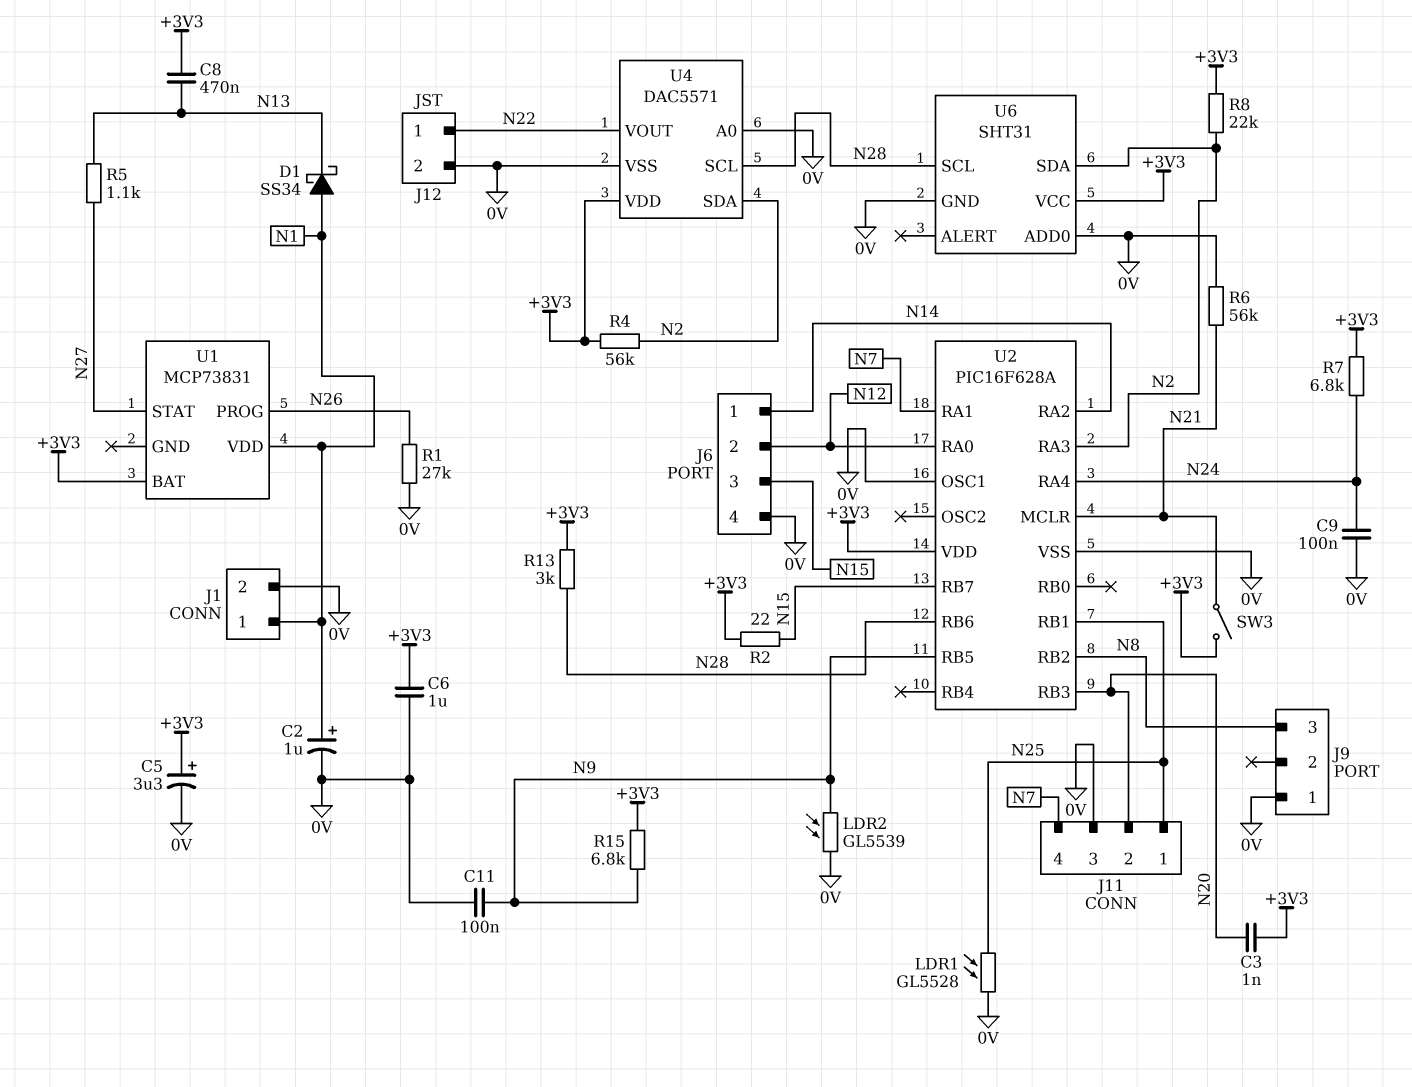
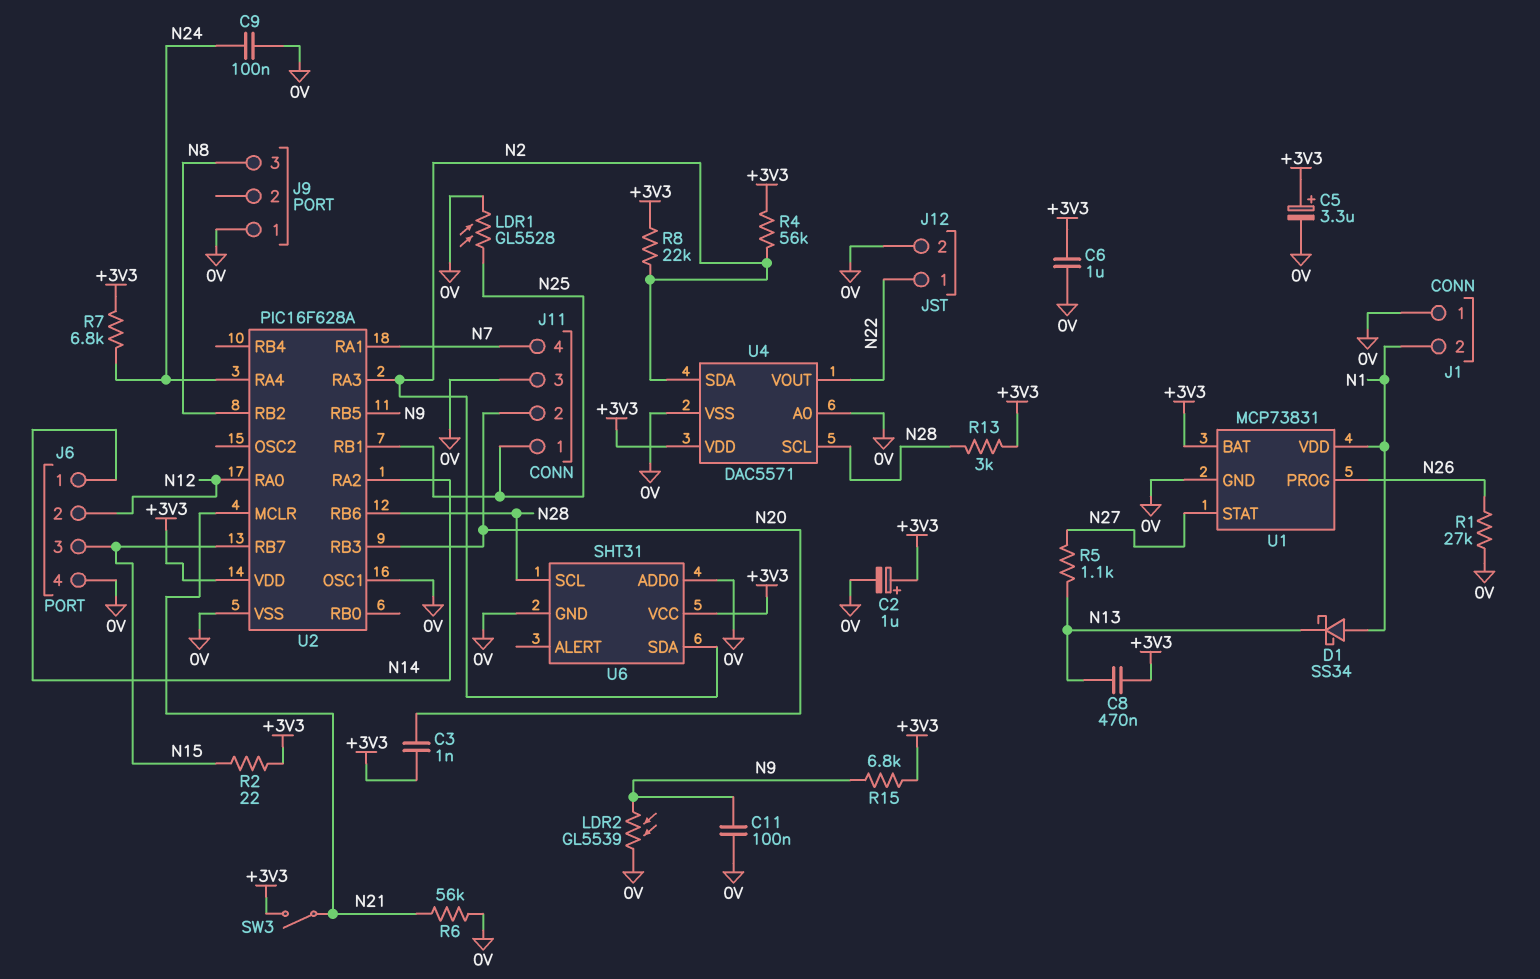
C2: 1uF (plus N1, minus 0V) -> 1uF (plus +3V3, minus 0V)
J1 pin 1: N1 -> 0V
J1 pin 2: 0V -> N1
U1 pin GND: none -> 0V

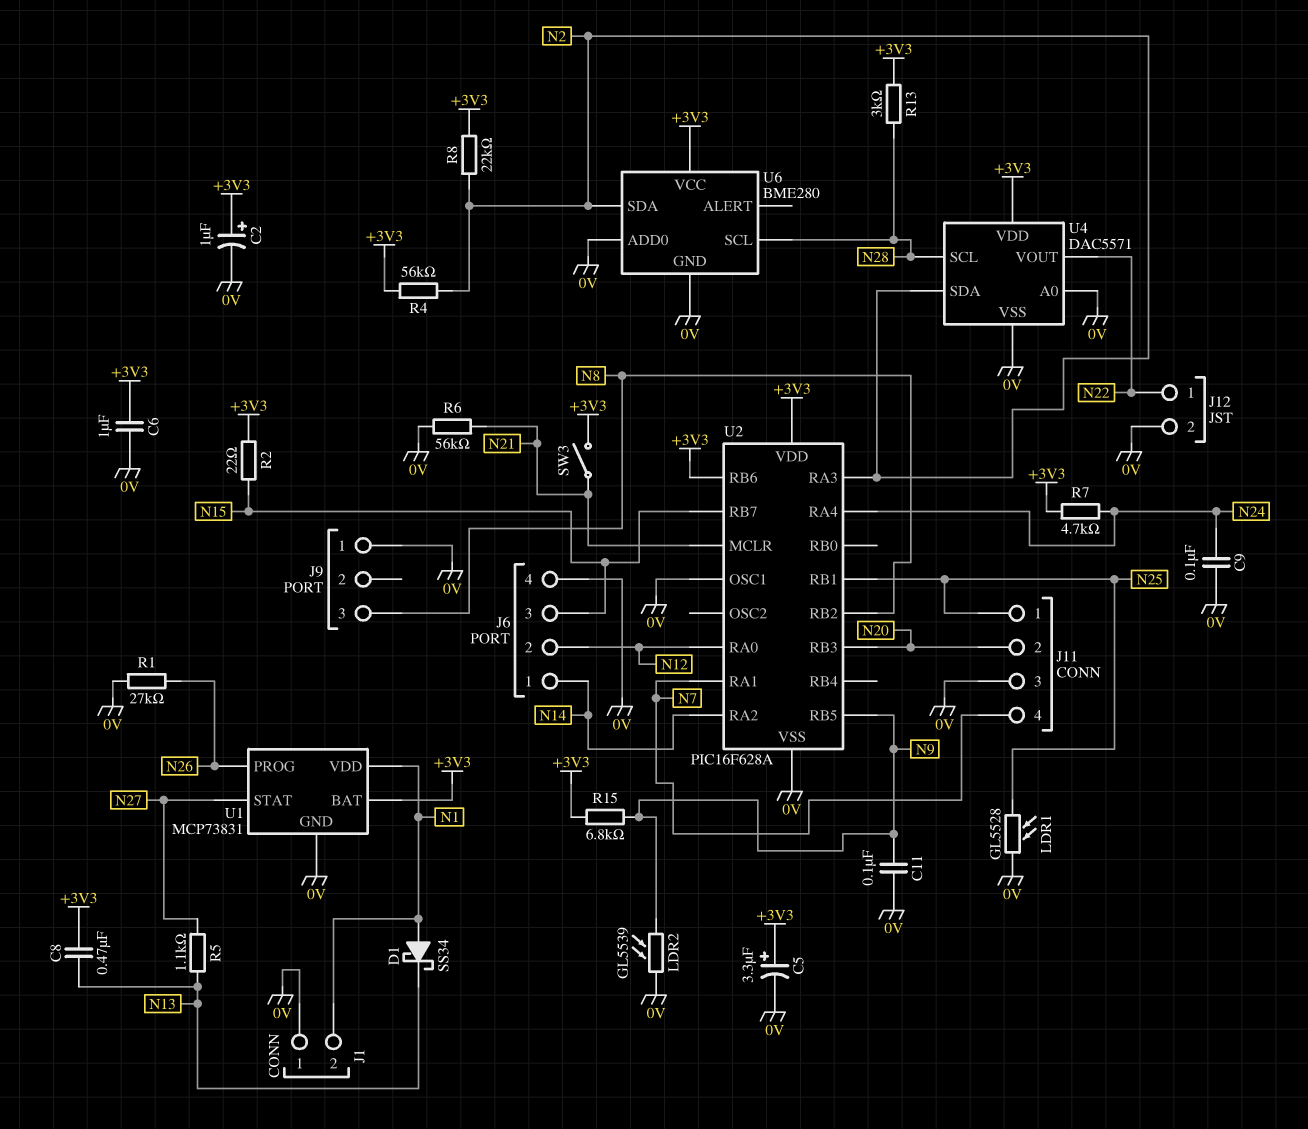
C3: 1nF (+3V3, N20) -> none
R7: 6.8k (+3V3, N24) -> 4.7k (+3V3, N24)
U2 pin RB6: N28 -> +3V3
U6: SHT31 -> BME280

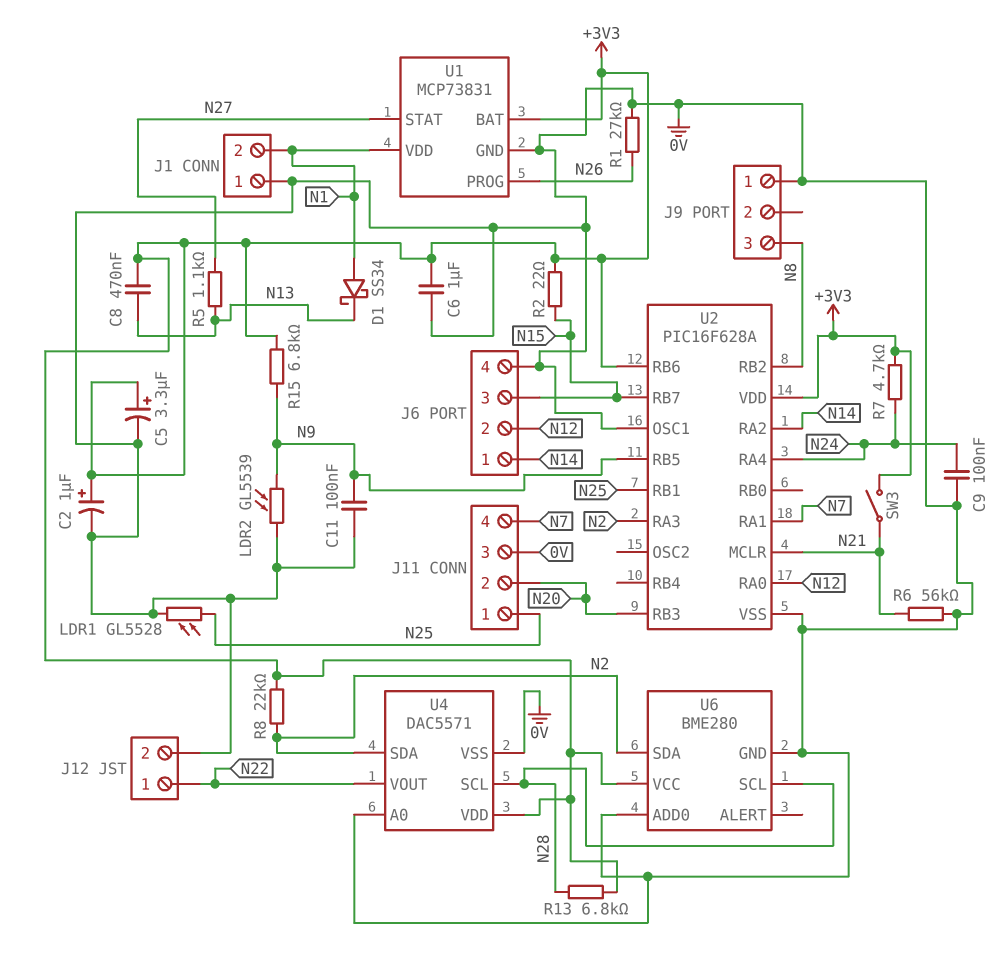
R4: 56k (+3V3, N2) -> none
R13: 3k (+3V3, N28) -> 6.8k (+3V3, N28)

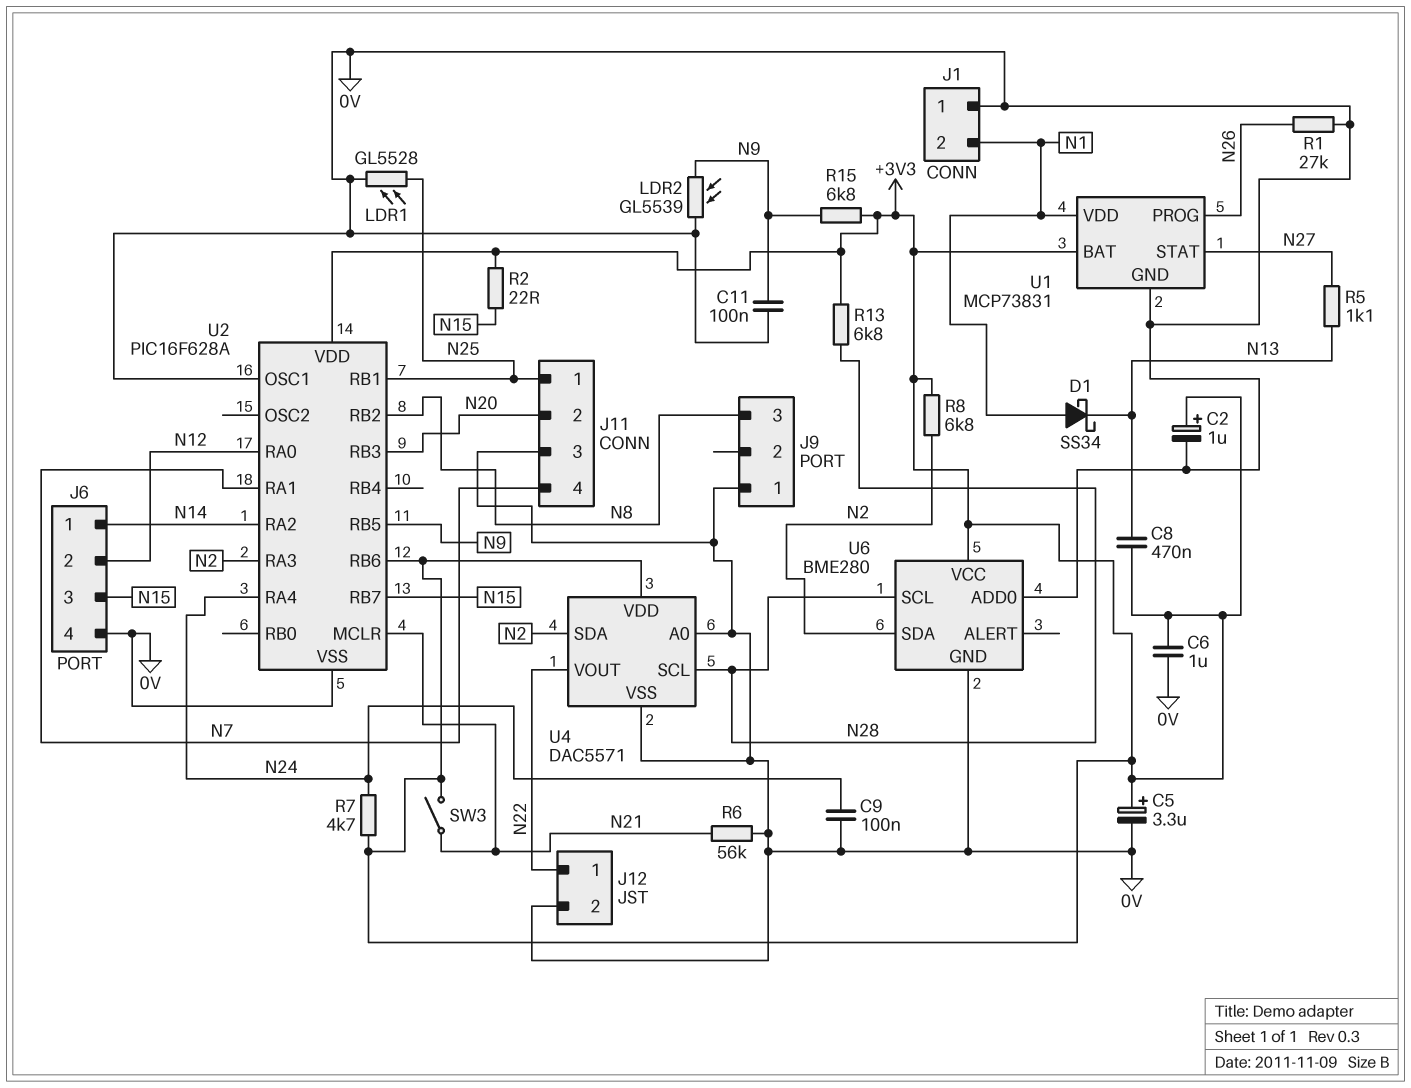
R8: 22k (+3V3, N2) -> 6.8k (+3V3, N2)

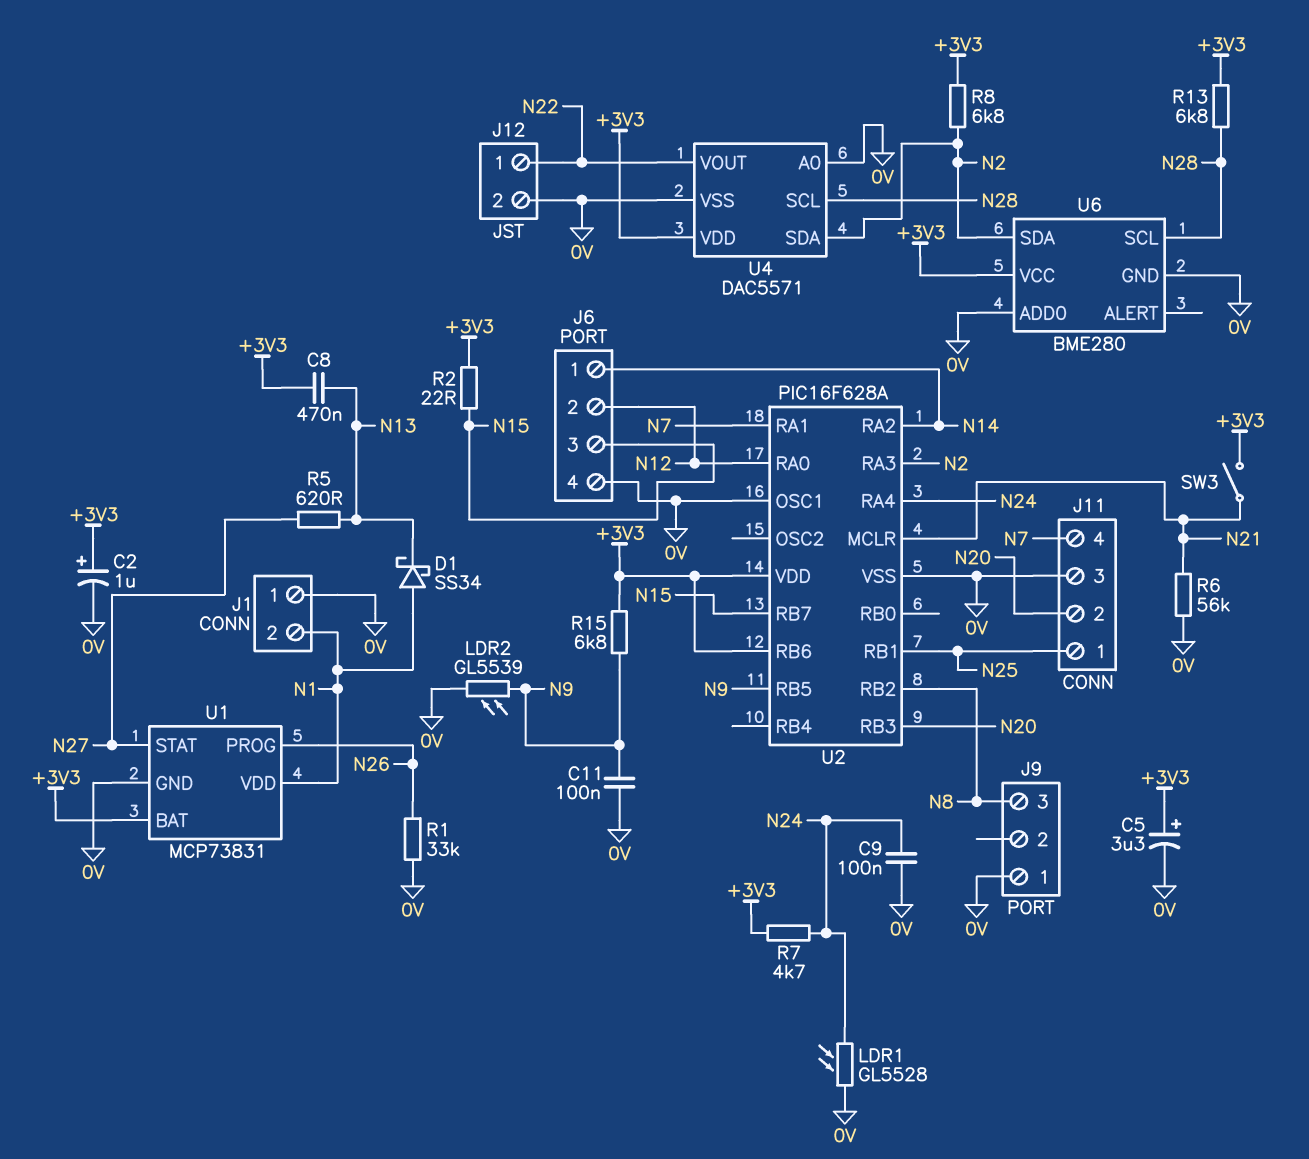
C6: 1uF (+3V3, 0V) -> none
LDR1: GL5528 (0V, N25) -> GL5528 (0V, N24)
R1: 27k (0V, N26) -> 33k (0V, N26)
R5: 1.1k (N13, N27) -> 620 (N13, N27)

